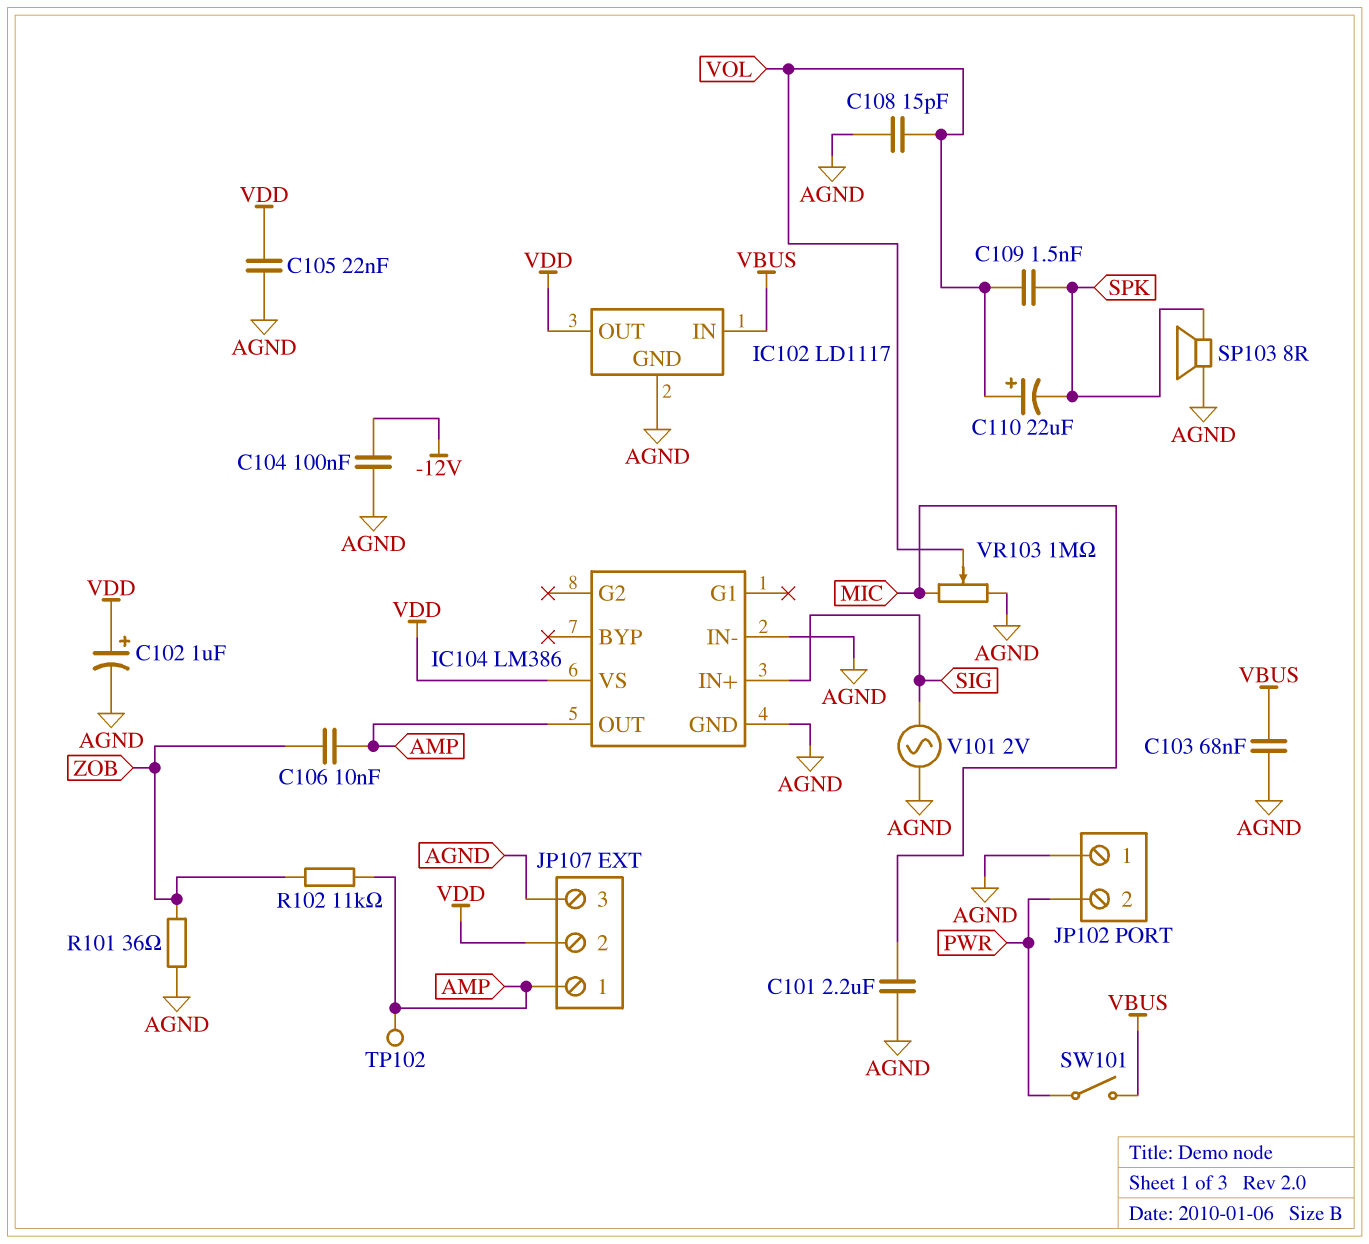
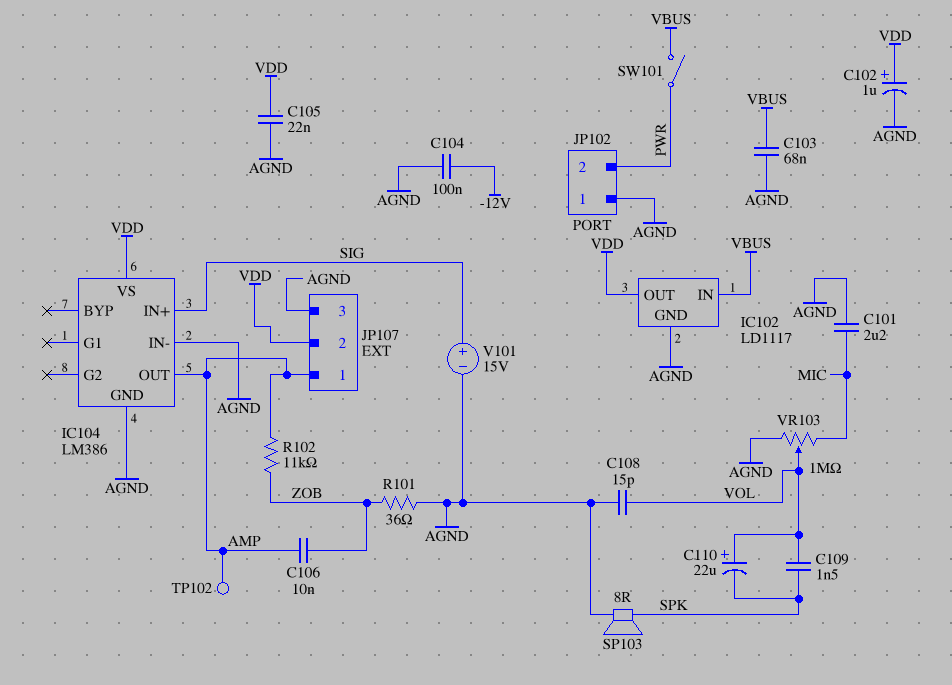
V101: AC 2V (AGND, SIG) -> 15V (plus SIG, minus AGND)

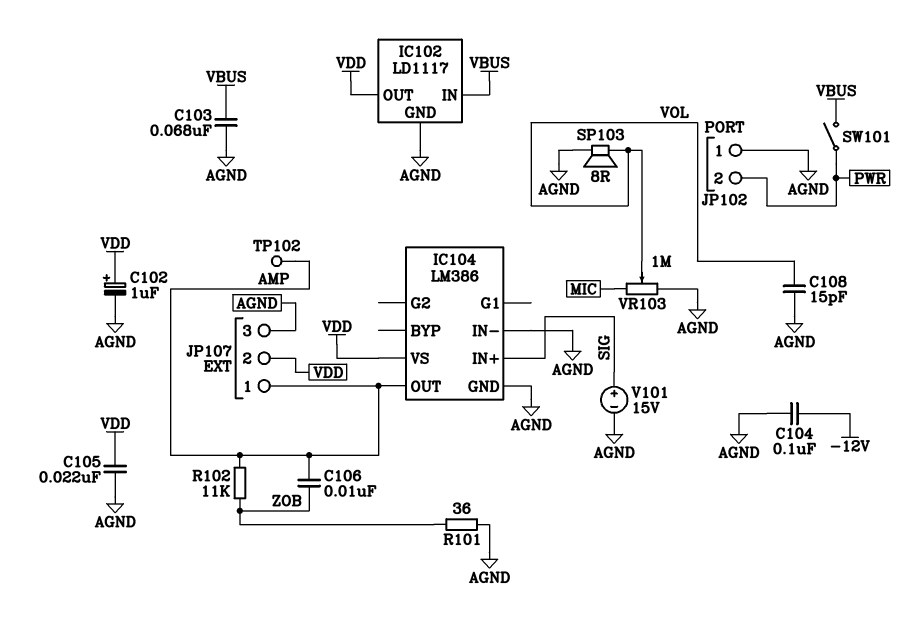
C101: 2.2uF (AGND, MIC) -> none
C109: 1.5nF (SPK, VOL) -> none
C110: 22uF (plus VOL, minus SPK) -> none
SP103: speaker 8R (AGND, SPK) -> speaker 8R (AGND, VOL)

